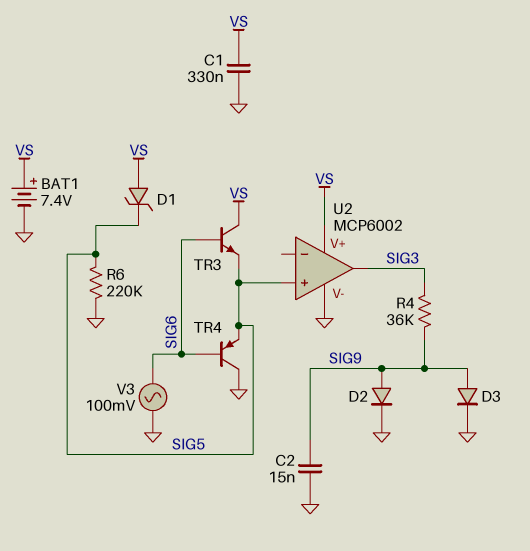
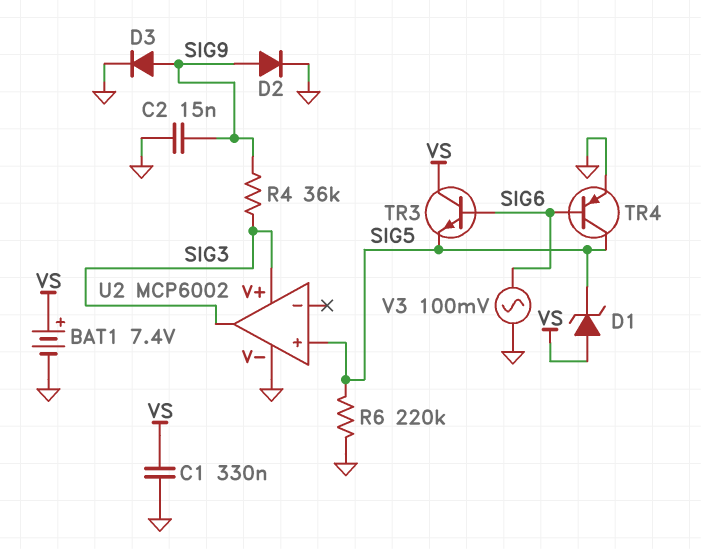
TR4: PNP (B SIG6, C GND, E SIG5) -> PNP (B SIG6, C SIG5, E GND)
U2 pin V+: VS -> SIG3

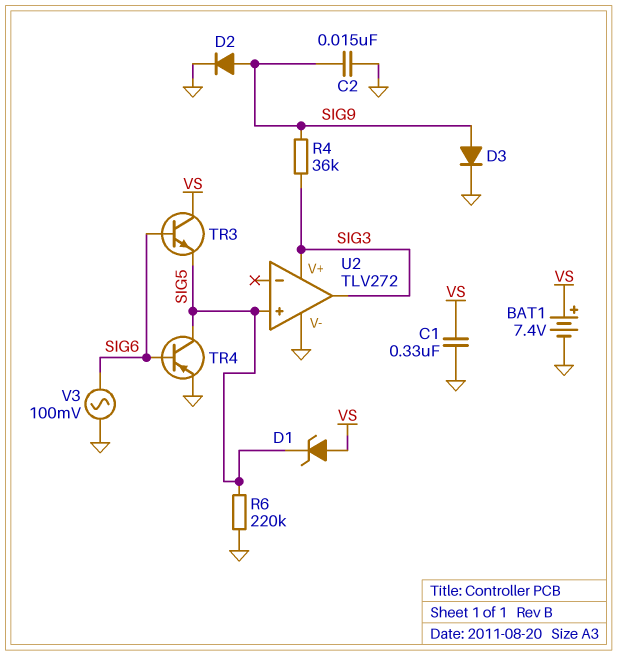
U2: MCP6002 -> TLV272

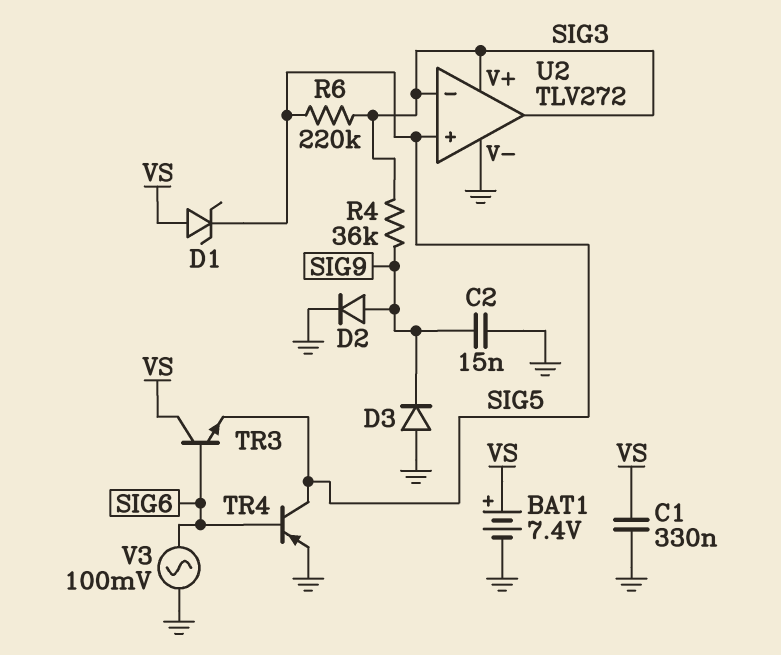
D3: diode (A SIG9, K GND) -> diode (A GND, K SIG9)
R6: 220k (GND, SIG5) -> 220k (SIG3, SIG5)
U2 pin in-: none -> SIG3

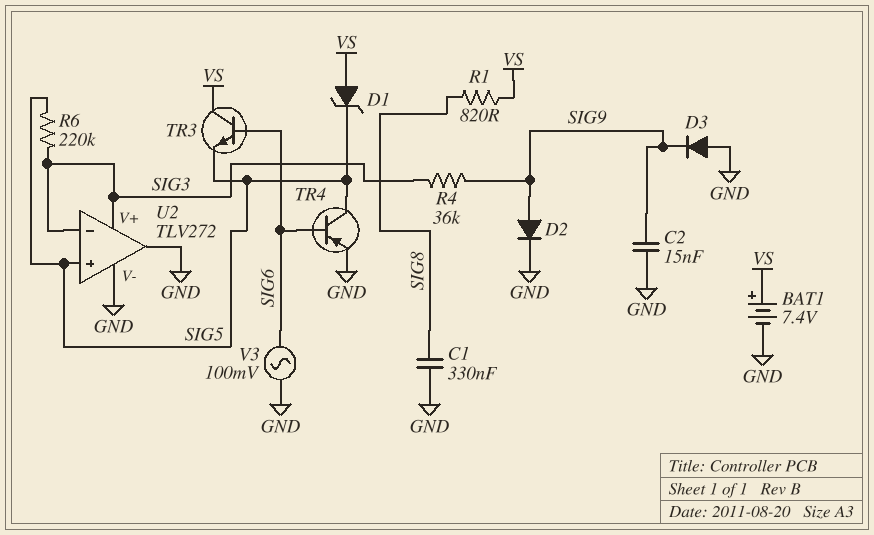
C1: 330nF (GND, VS) -> 330nF (GND, SIG8)
R1: none -> 820 (SIG8, VS)
U2 pin out: SIG3 -> GND

